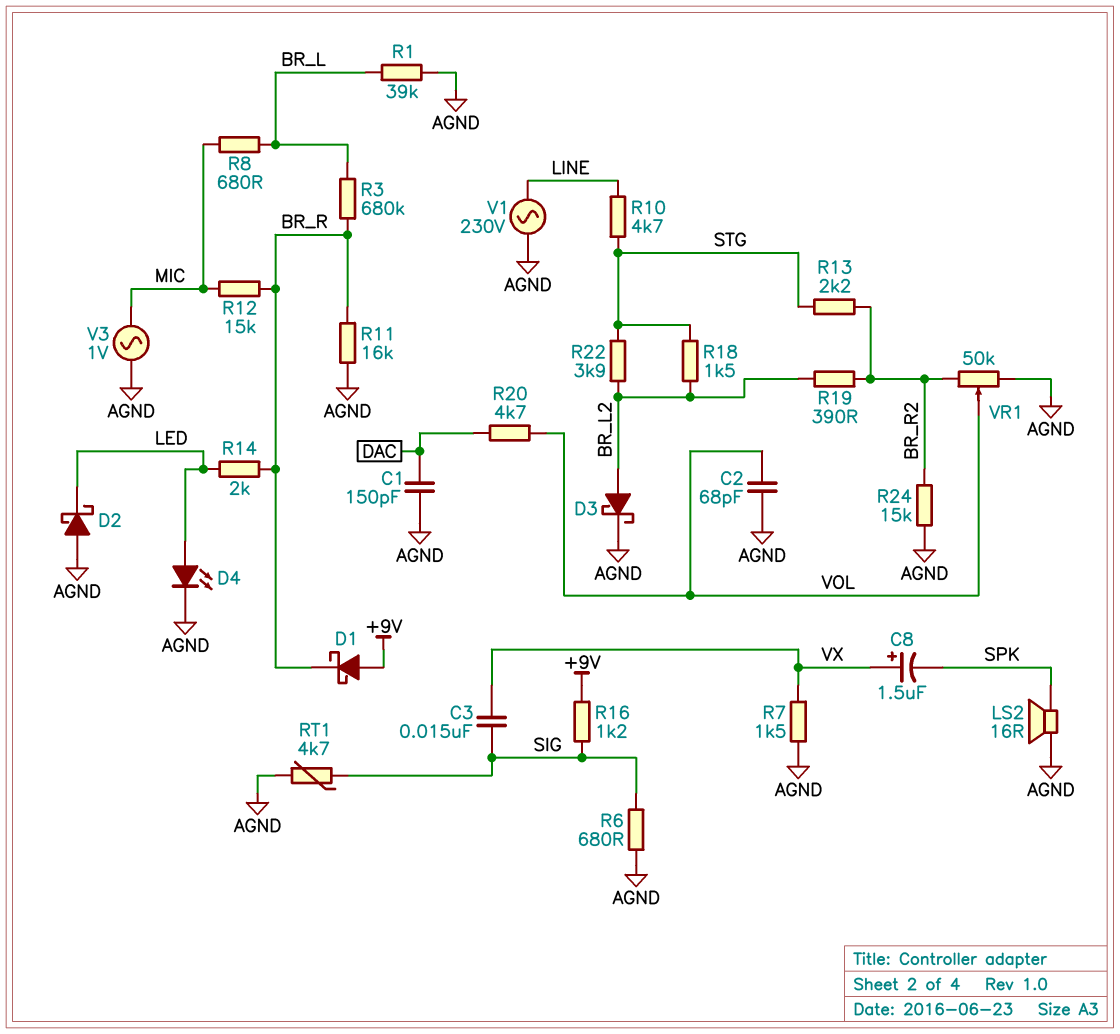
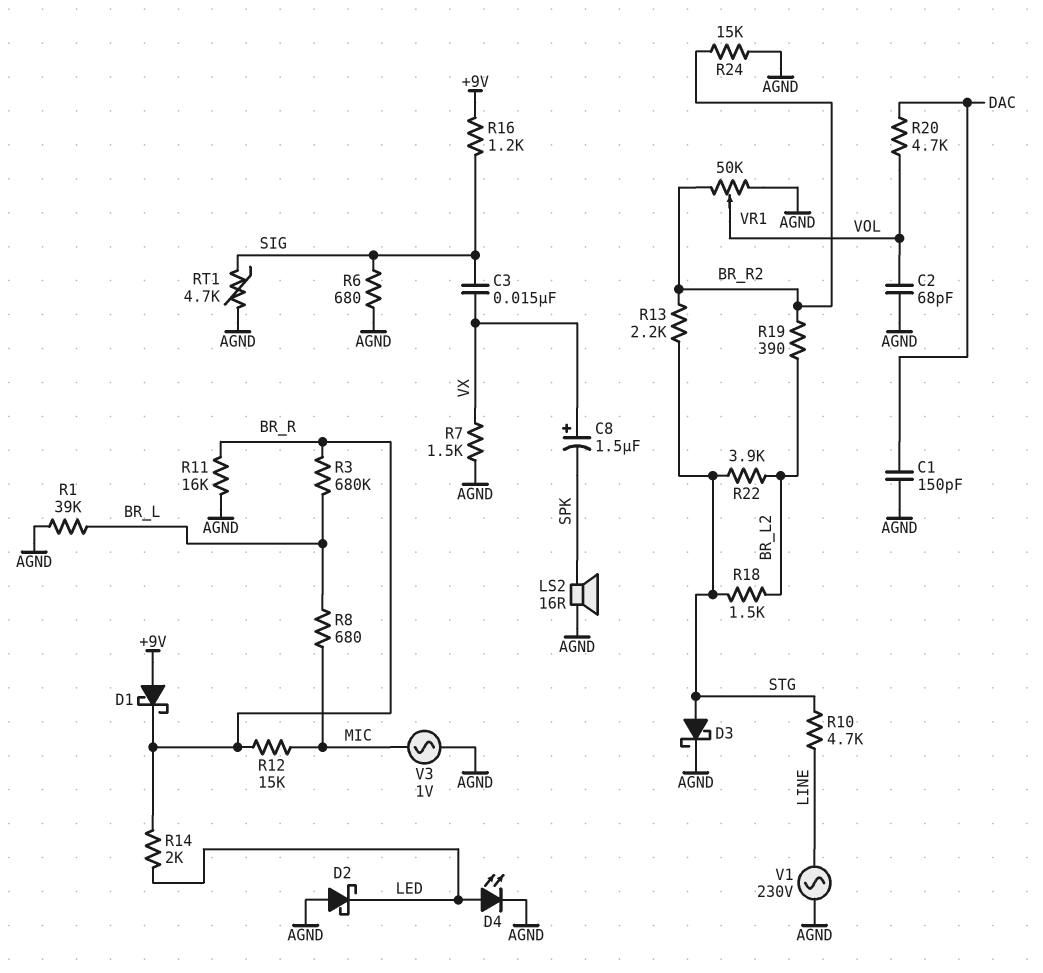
D3: schottky (A BR_L2, K AGND) -> schottky (A STG, K AGND)

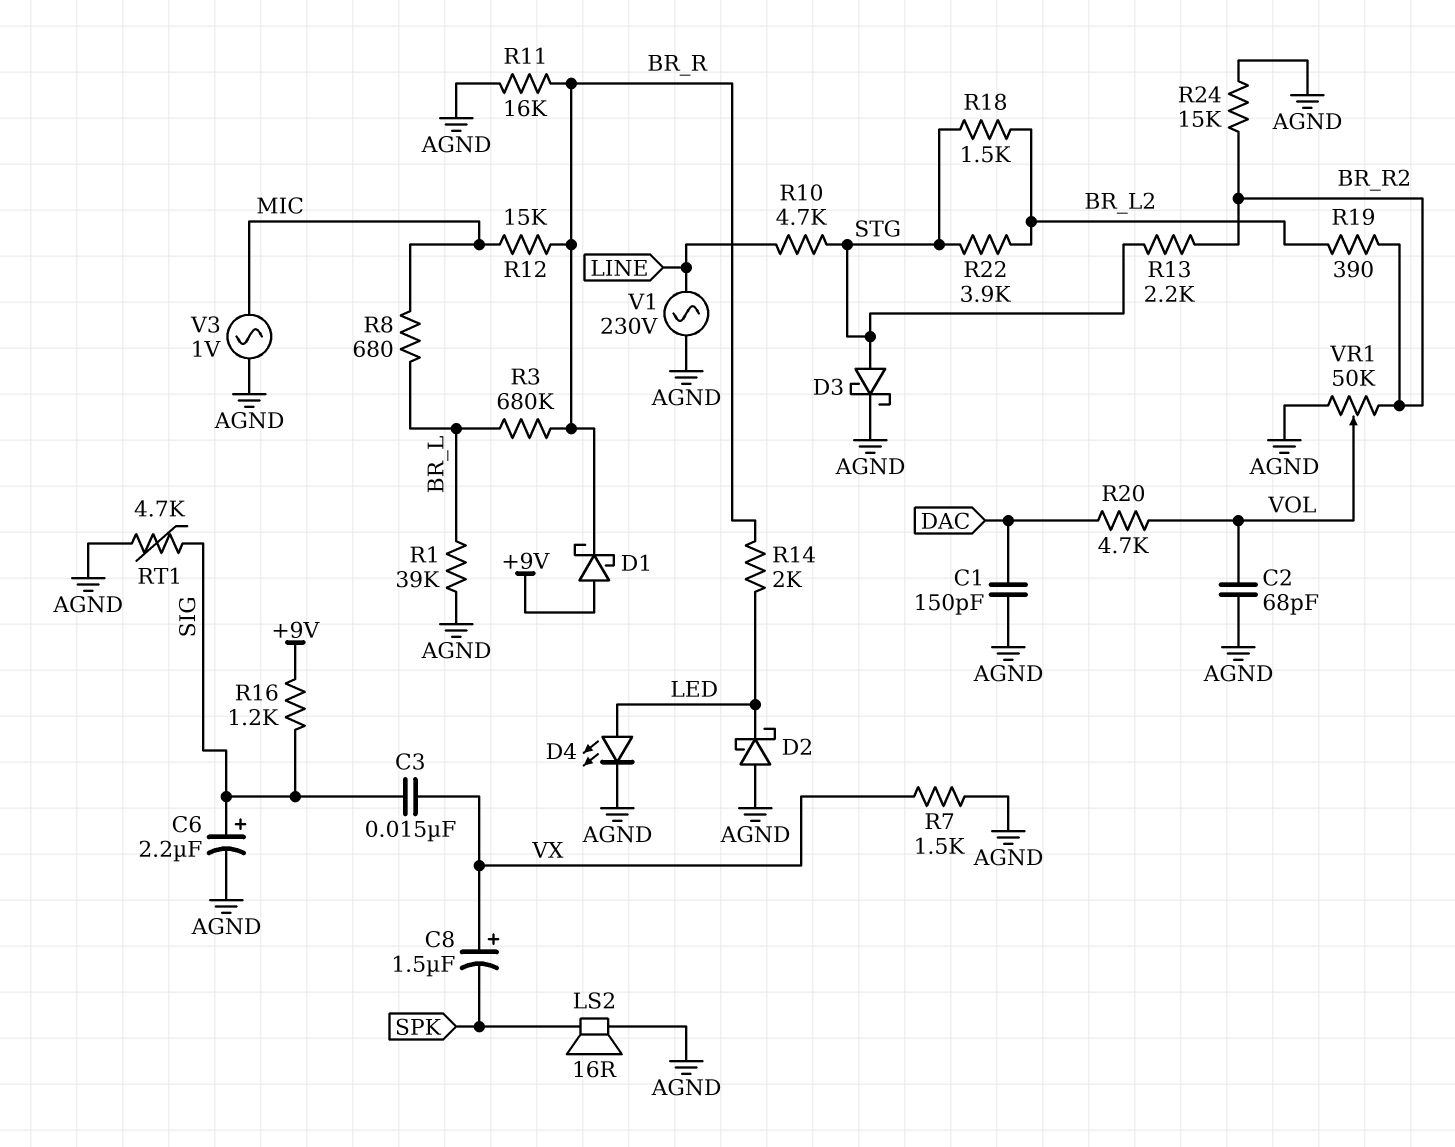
C6: none -> 2.2uF (plus SIG, minus AGND)
R6: 680 (AGND, SIG) -> none

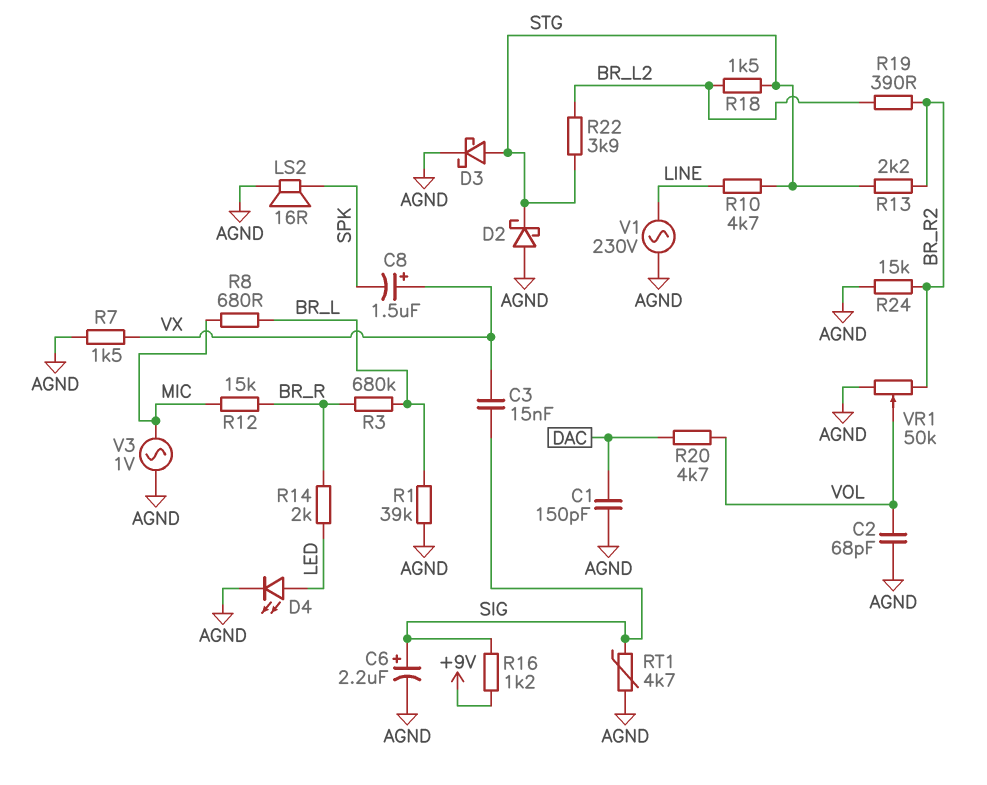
D1: schottky (A +9V, K BR_R) -> none
D2: schottky (A AGND, K LED) -> schottky (A AGND, K STG)
R11: 16k (AGND, BR_R) -> none

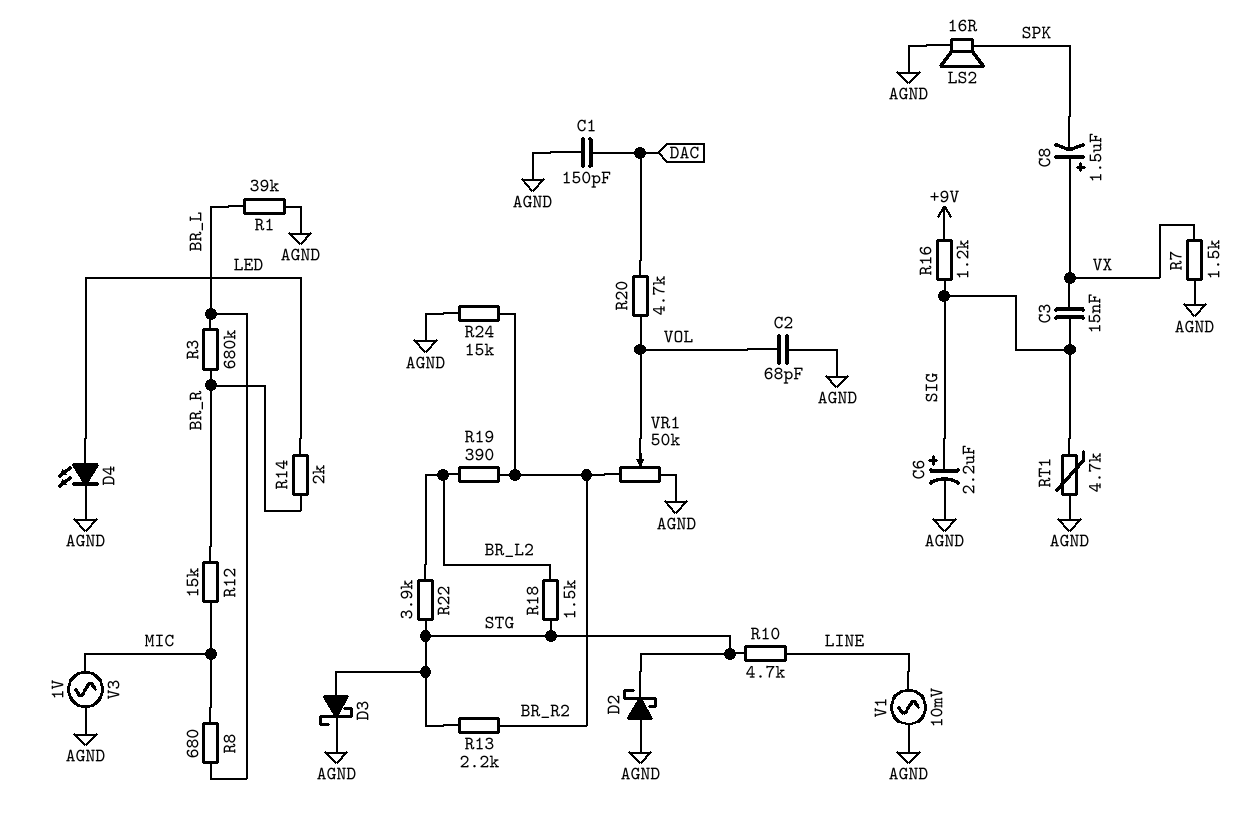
V1: AC 230V (AGND, LINE) -> AC 10mV (AGND, LINE)

